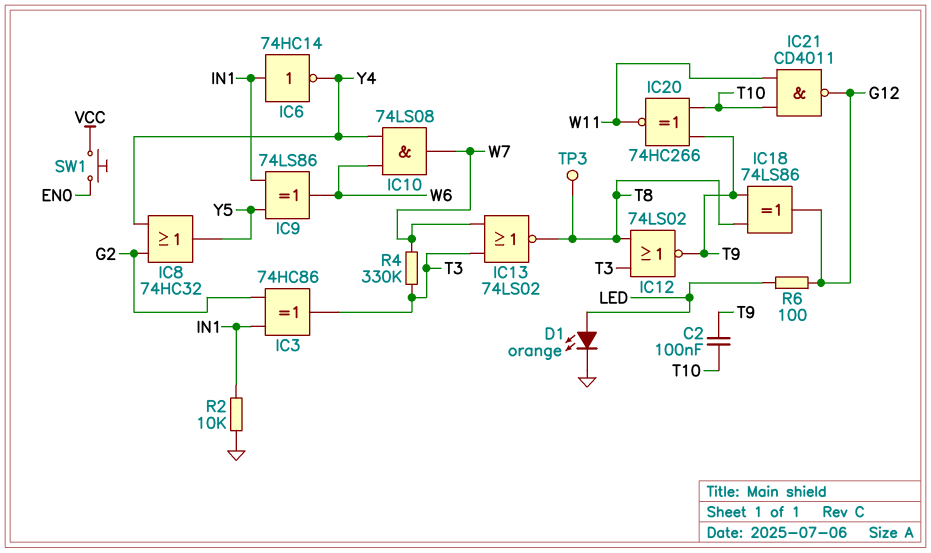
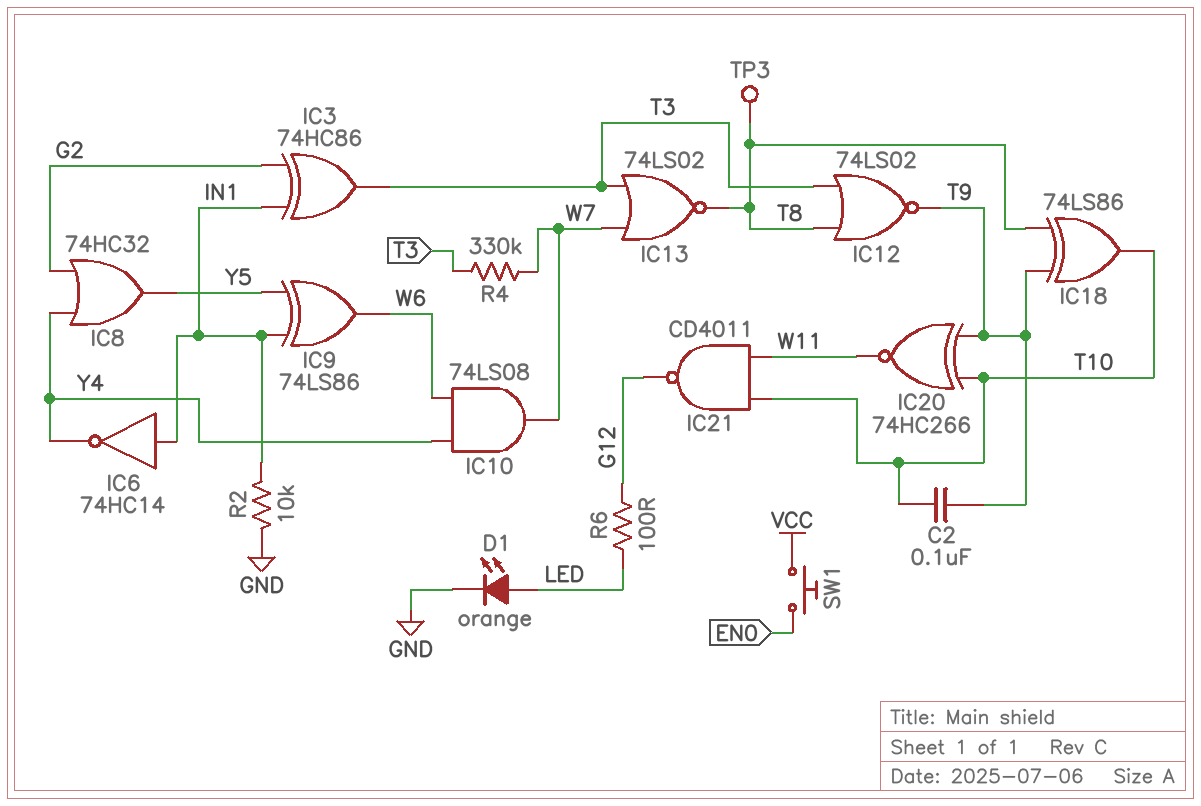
IC18: XOR 74LS86 (in T8, in T9, out G12) -> XOR 74LS86 (in T8, in T9, out T10)

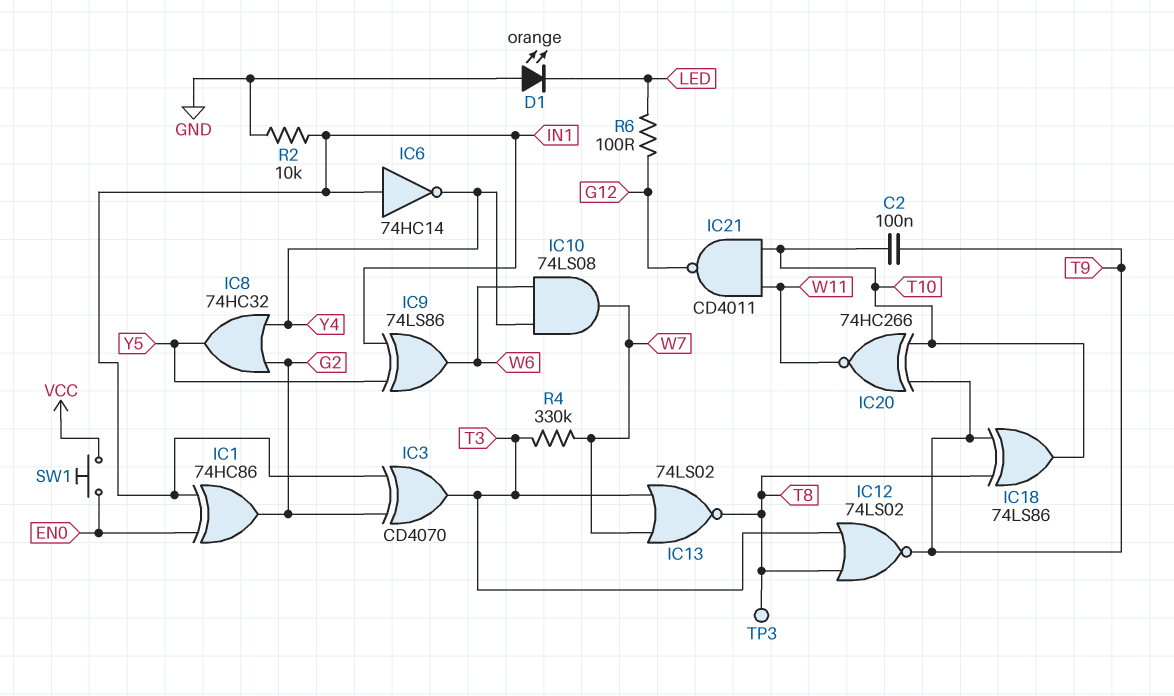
D1: LED orange (A LED, K GND) -> LED orange (A GND, K LED)
IC1: none -> XOR 74HC86 (in EN0, in IN1, out G2)
IC3: XOR 74HC86 (in G2, in IN1, out T3) -> XOR CD4070 (in G2, in IN1, out T3)

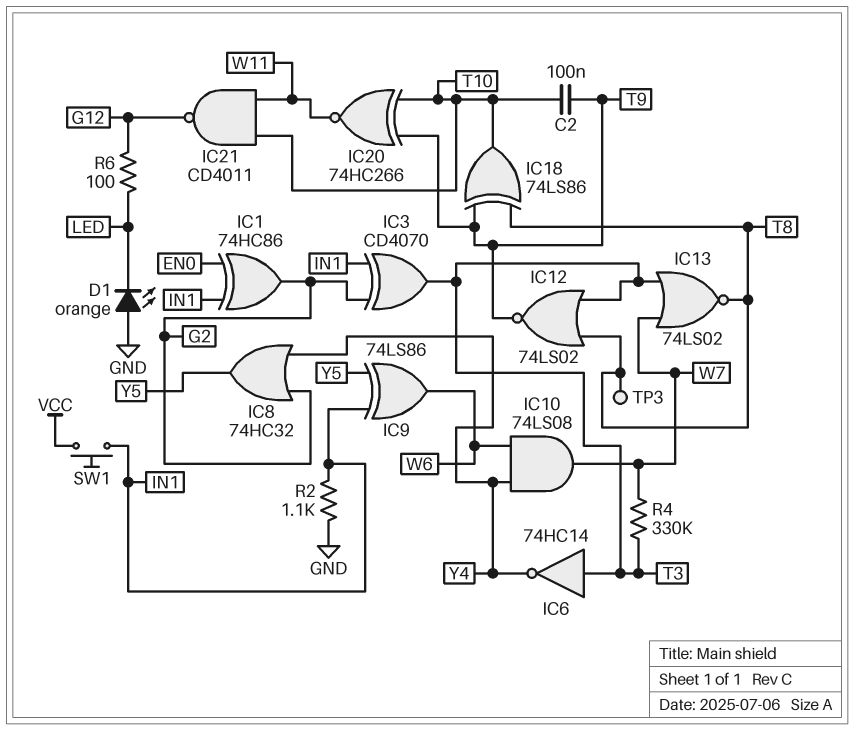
IC6: NOT 74HC14 (in IN1, out Y4) -> NOT 74HC14 (in T3, out Y4)
R2: 10k (GND, IN1) -> 1.1k (GND, IN1)
SW1: button (EN0, VCC) -> button (IN1, VCC)

